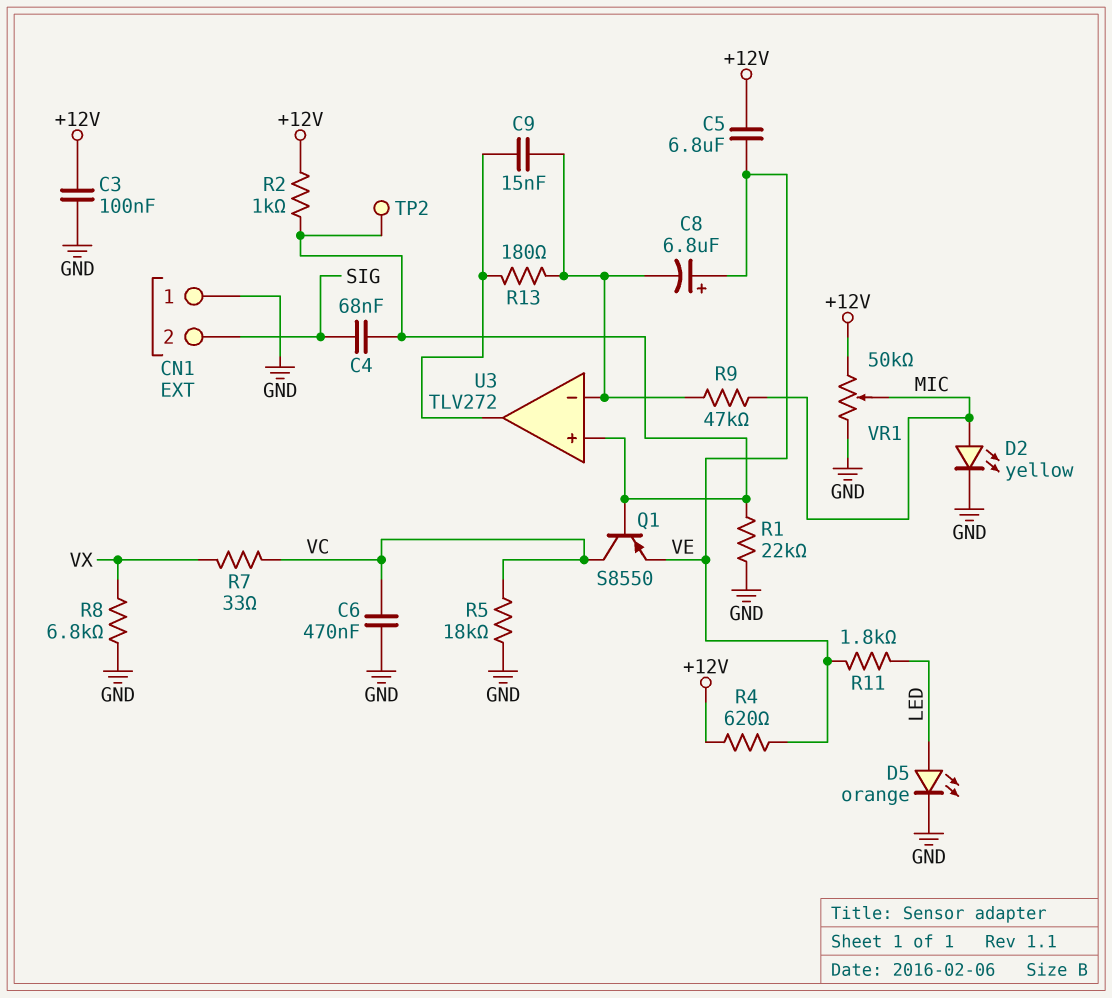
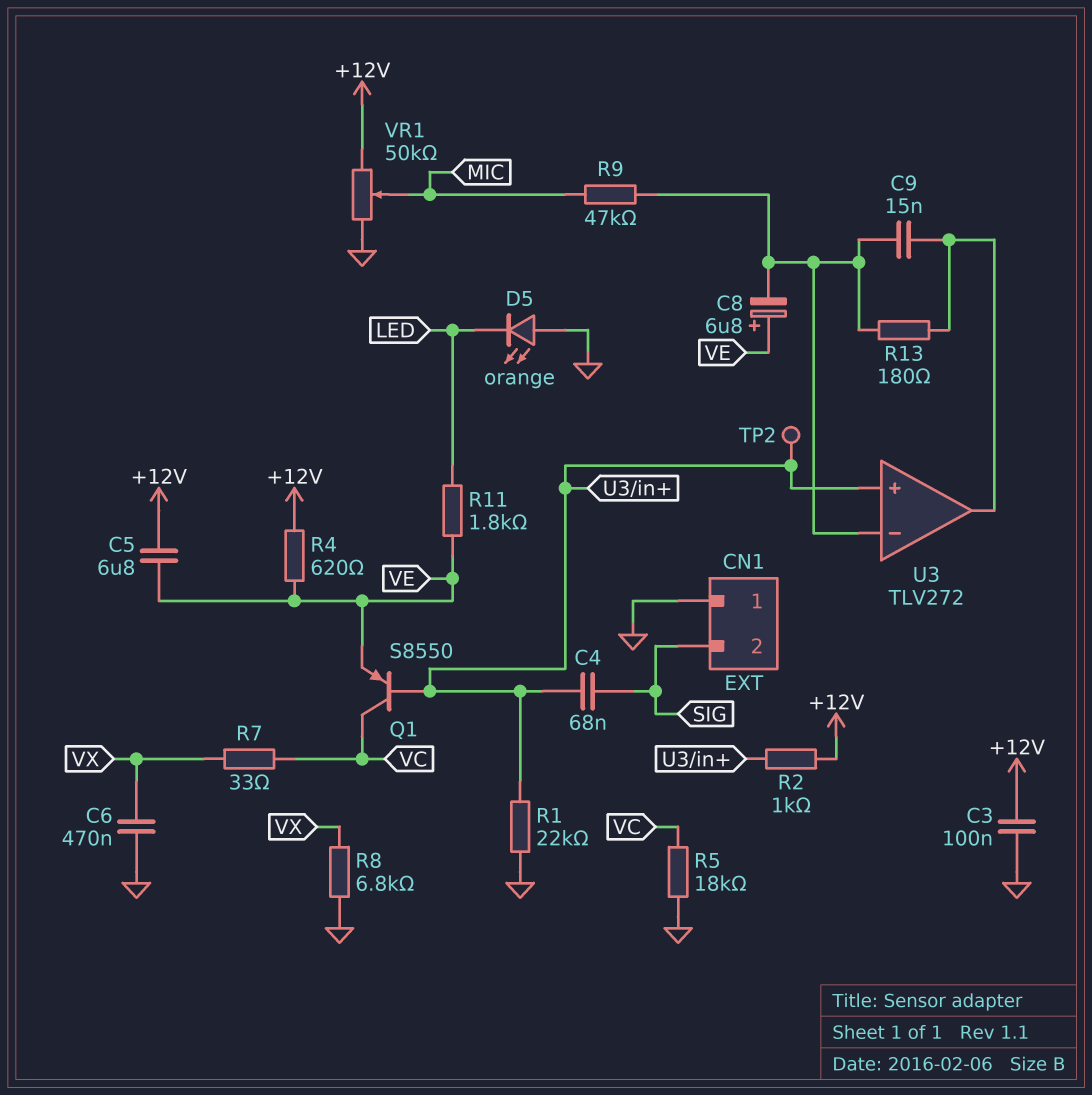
C6: 470nF (GND, VC) -> 470nF (GND, VX)
D2: LED yellow (A MIC, K GND) -> none
D5: LED orange (A LED, K GND) -> LED orange (A GND, K LED)

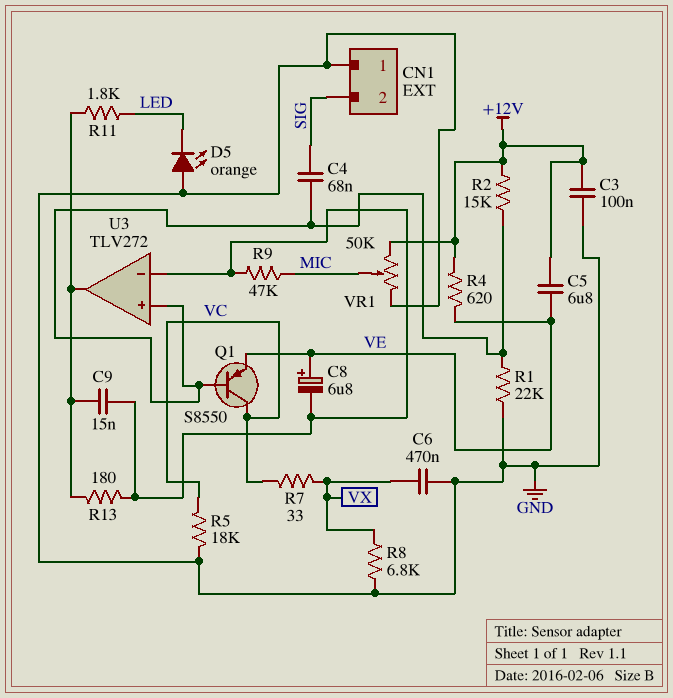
R2: 1k (+12V, U3/in+) -> 15k (+12V, U3/in+)
R11: 1.8k (LED, VE) -> 1.8k (LED, U3/out)
TP2: test point (U3/in+) -> none

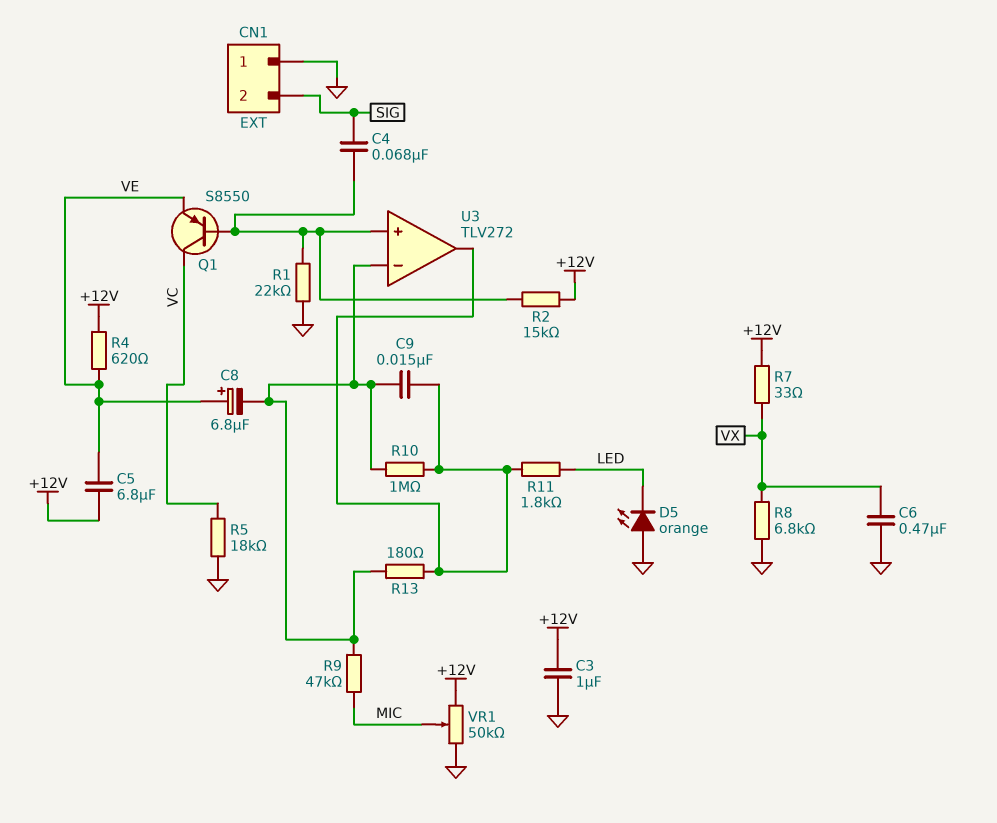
C3: 100nF (+12V, GND) -> 1uF (+12V, GND)
R7: 33 (VC, VX) -> 33 (+12V, VX)
R10: none -> 1M (U3/in-, U3/out)

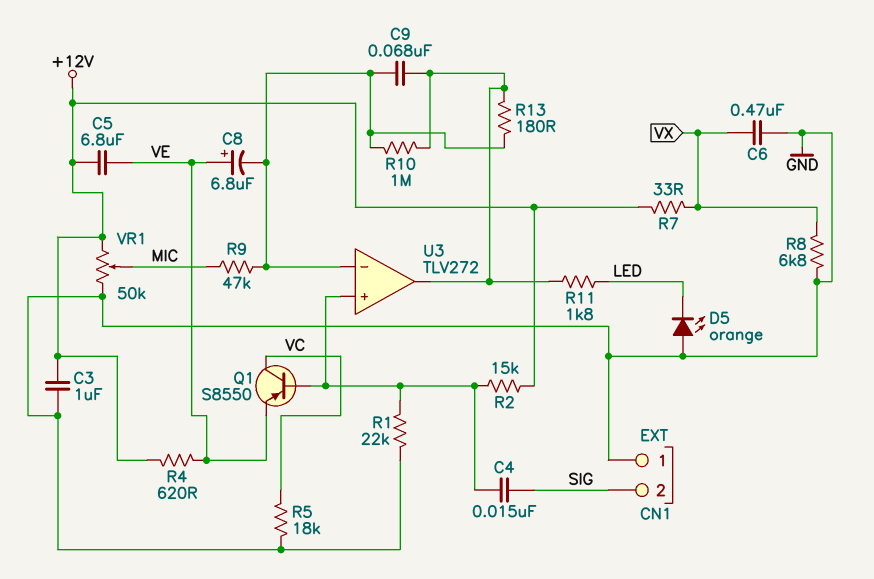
C4: 68nF (SIG, U3/in+) -> 15nF (SIG, U3/in+)
C9: 15nF (U3/in-, U3/out) -> 68nF (U3/in-, U3/out)

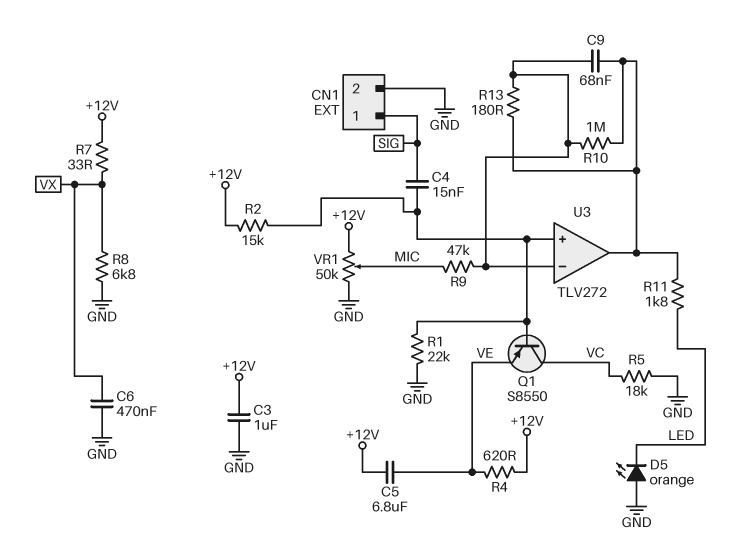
C8: 6.8uF (plus VE, minus U3/in-) -> none
CN1 pin 1: GND -> SIG
CN1 pin 2: SIG -> GND

